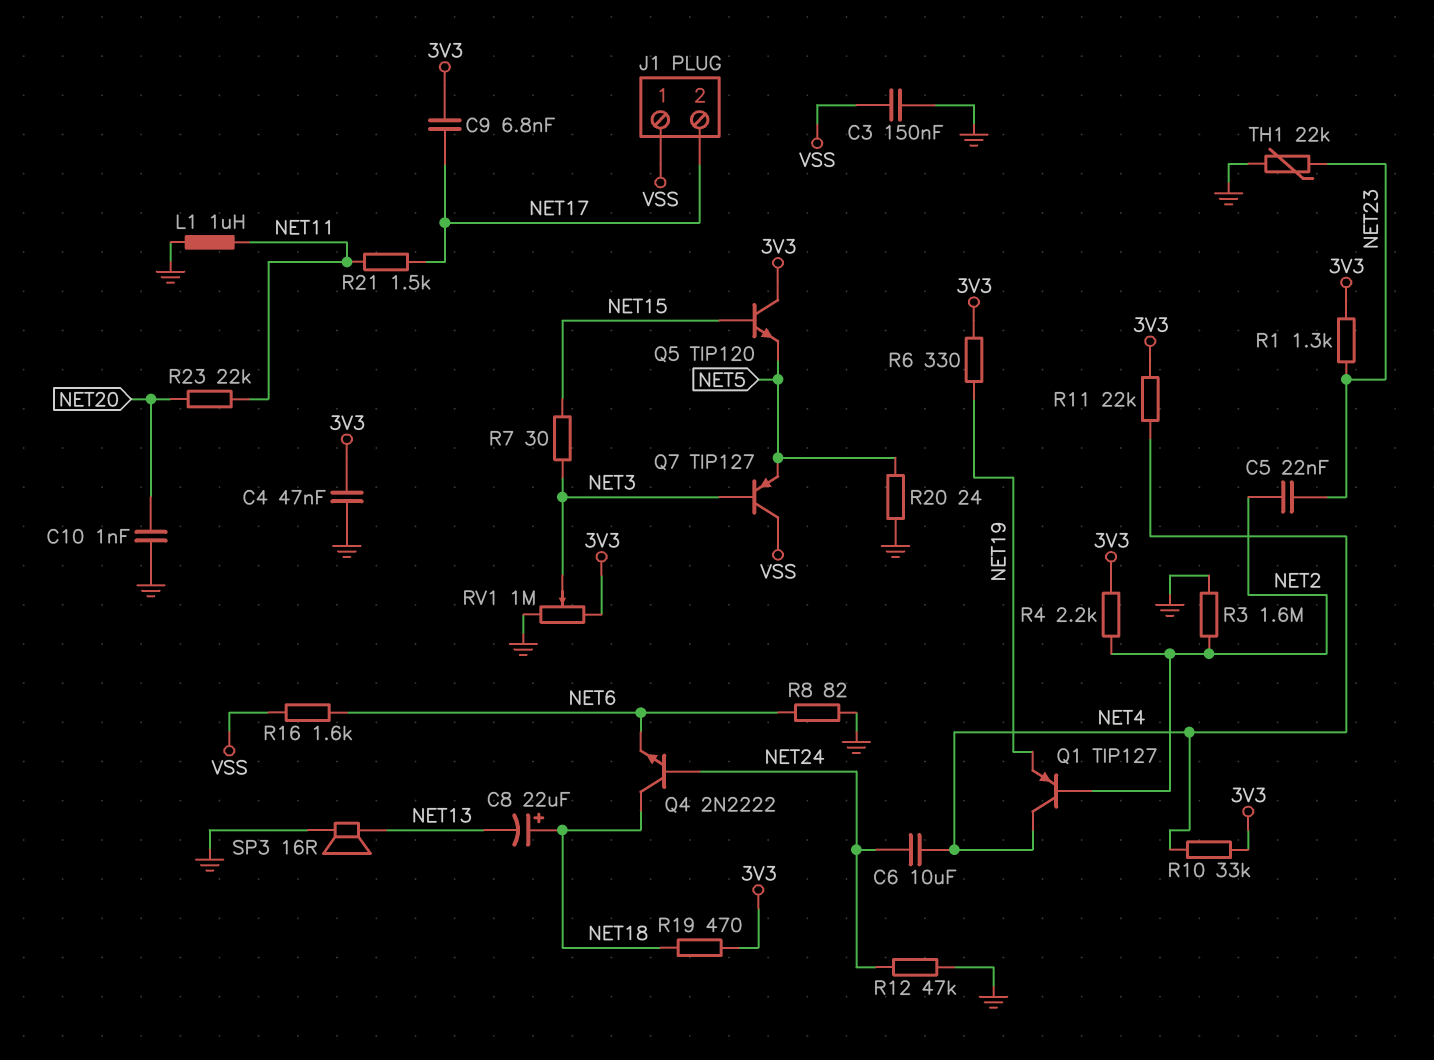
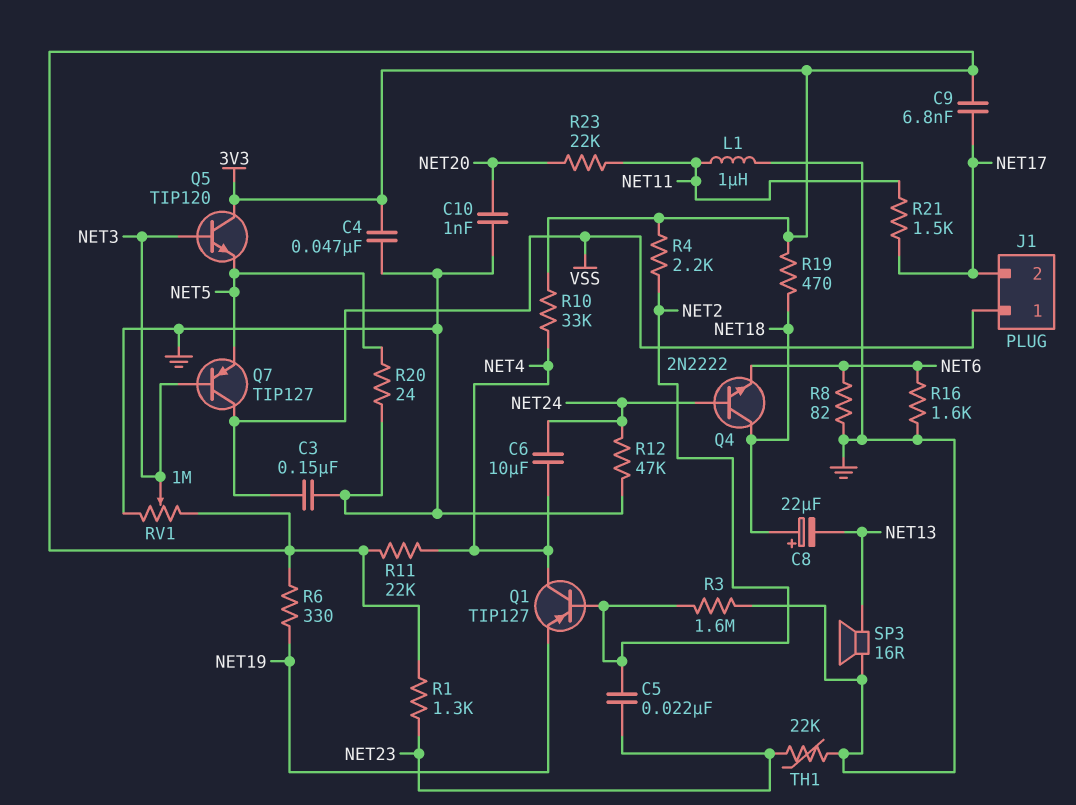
Q5: NPN TIP120 (B NET15, C 3V3, E NET5) -> NPN TIP120 (B NET3, C 3V3, E NET5)
R7: 30 (NET3, NET15) -> none
R16: 1.6k (NET6, VSS) -> 1.6k (GND, NET6)

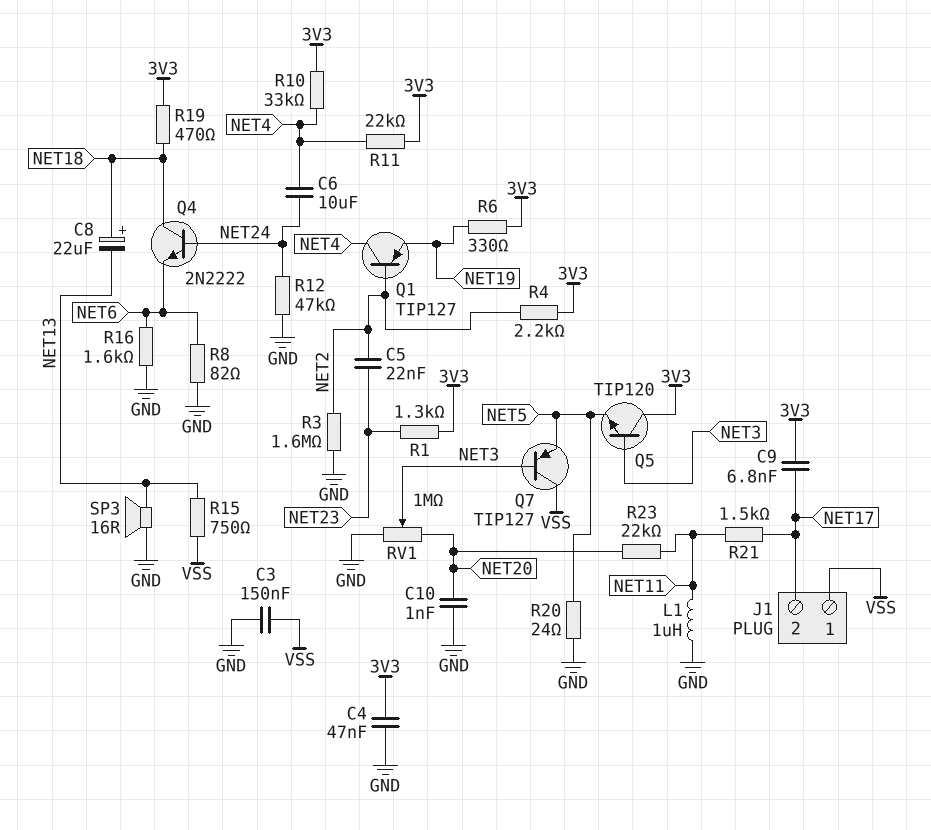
R15: none -> 750 (NET13, VSS)
RV1: 1M (3V3, GND, wiper NET3) -> 1M (GND, NET20, wiper NET3)
TH1: 22k (GND, NET23) -> none

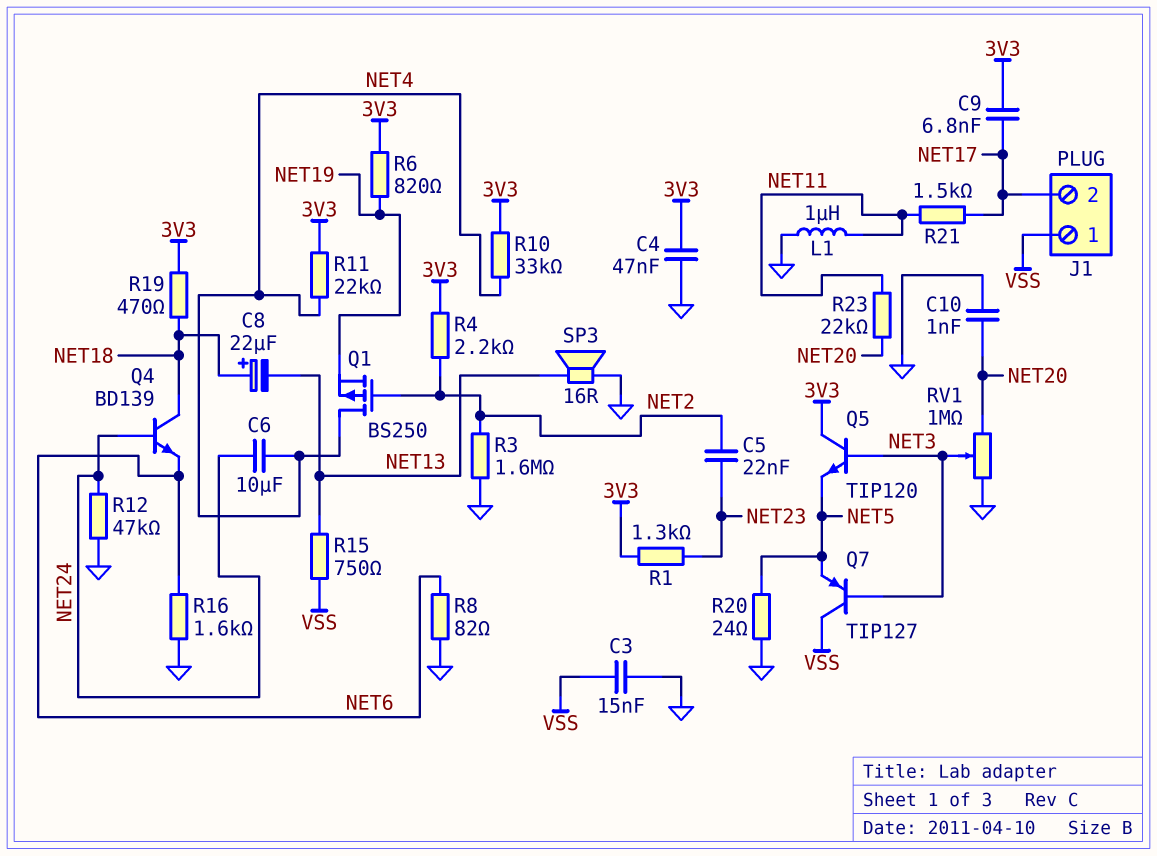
C3: 150nF (GND, VSS) -> 15nF (GND, VSS)
Q1: PNP TIP127 (B NET2, C NET4, E NET19) -> PMOS BS250 (G NET2, D NET4, S NET19)
Q4: NPN 2N2222 (B NET24, C NET18, E NET6) -> NPN BD139 (B NET24, C NET18, E NET6)
R6: 330 (3V3, NET19) -> 820 (3V3, NET19)

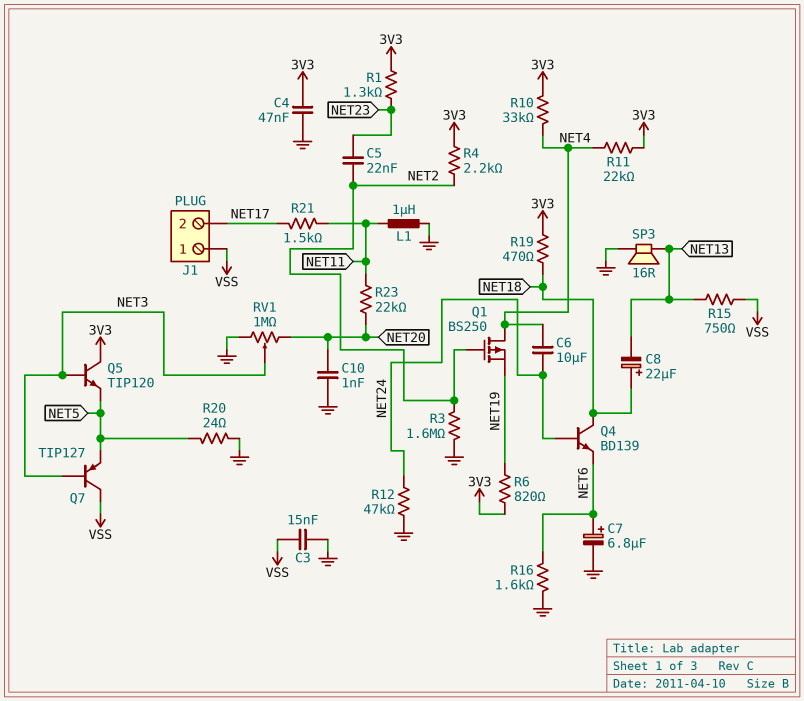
C7: none -> 6.8uF (plus NET6, minus GND)
C9: 6.8nF (3V3, NET17) -> none
R8: 82 (GND, NET6) -> none

